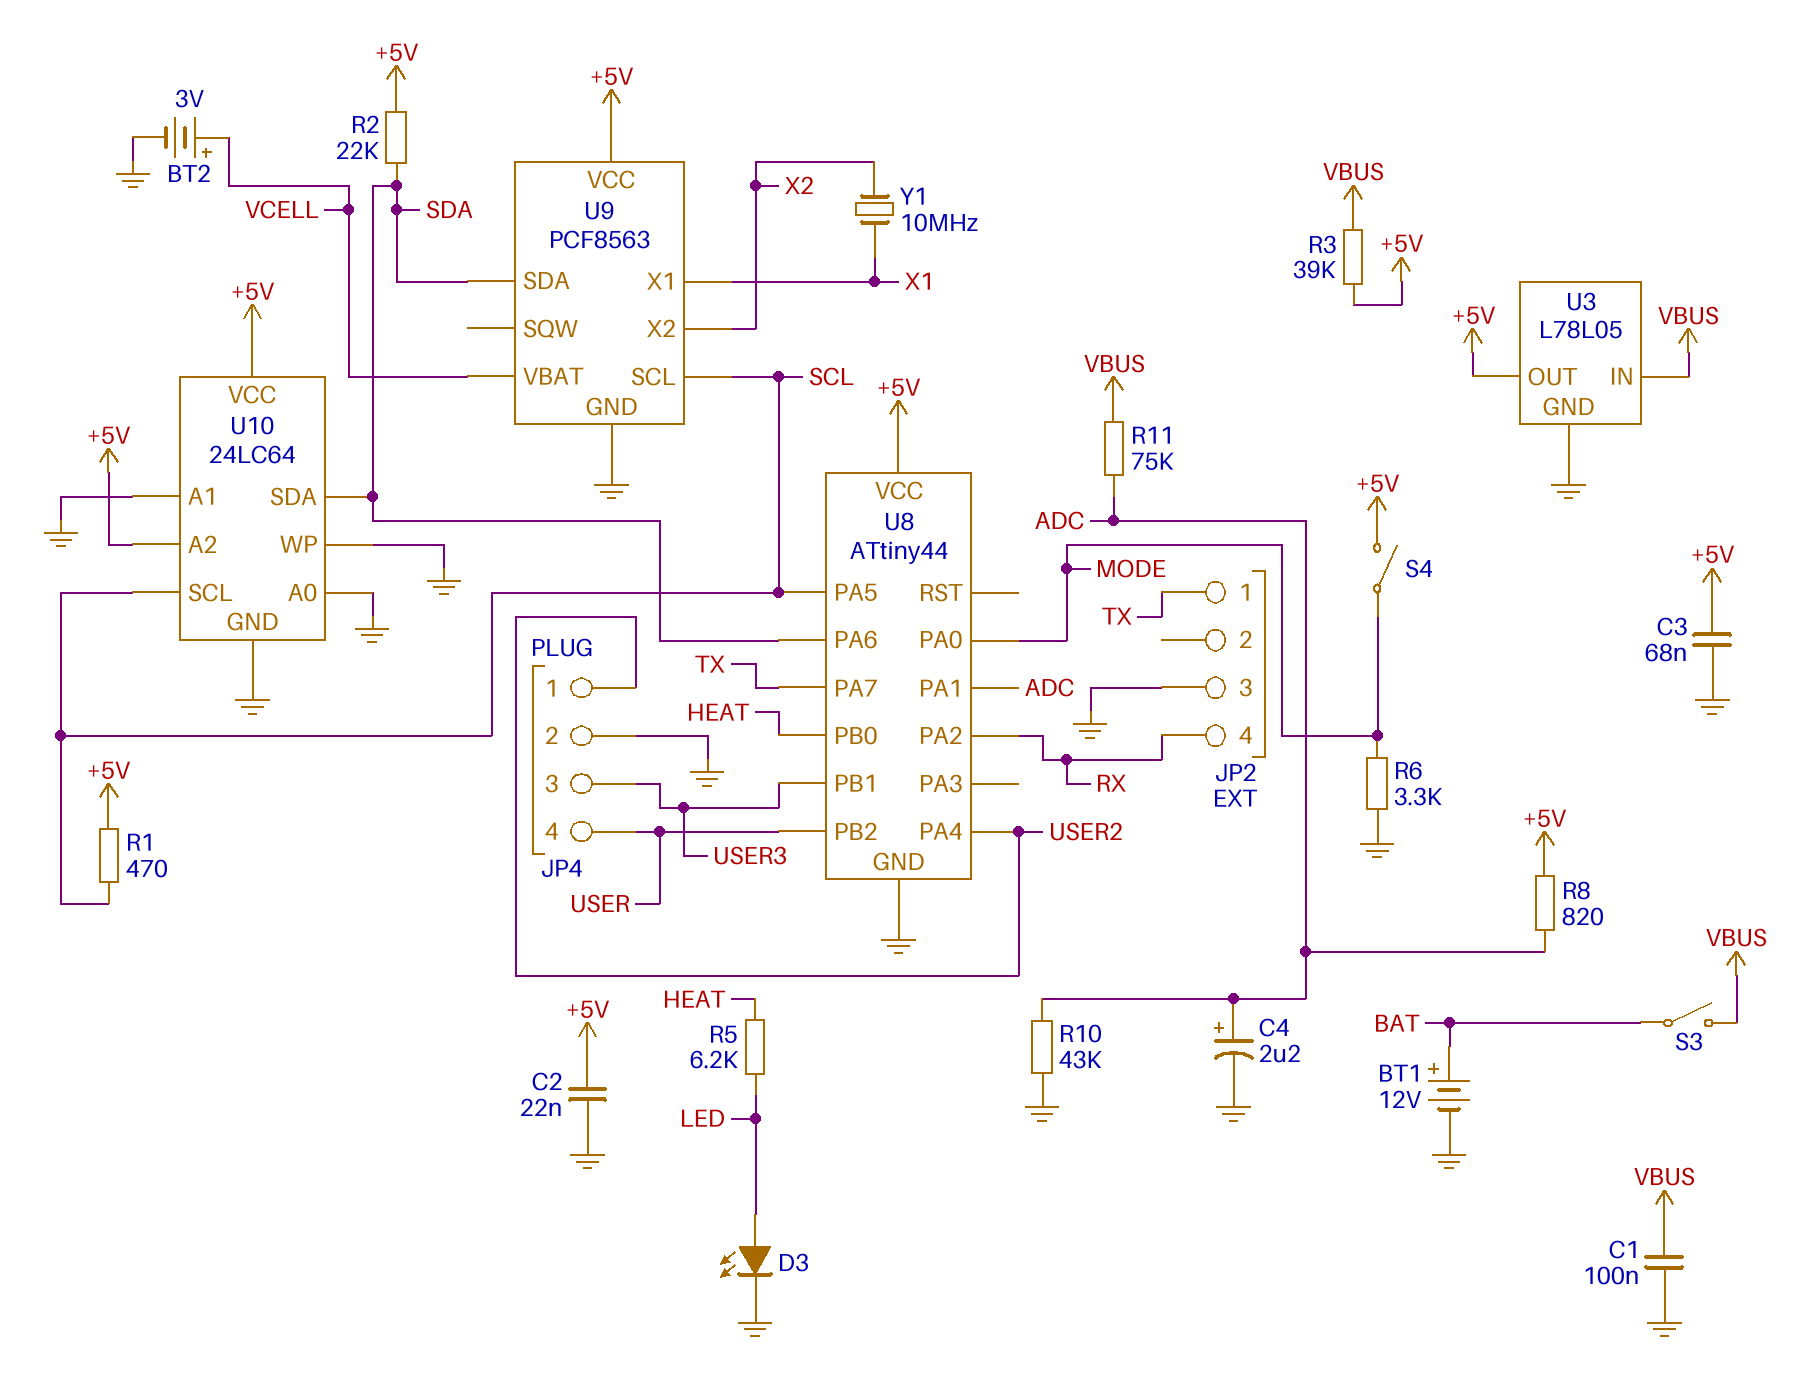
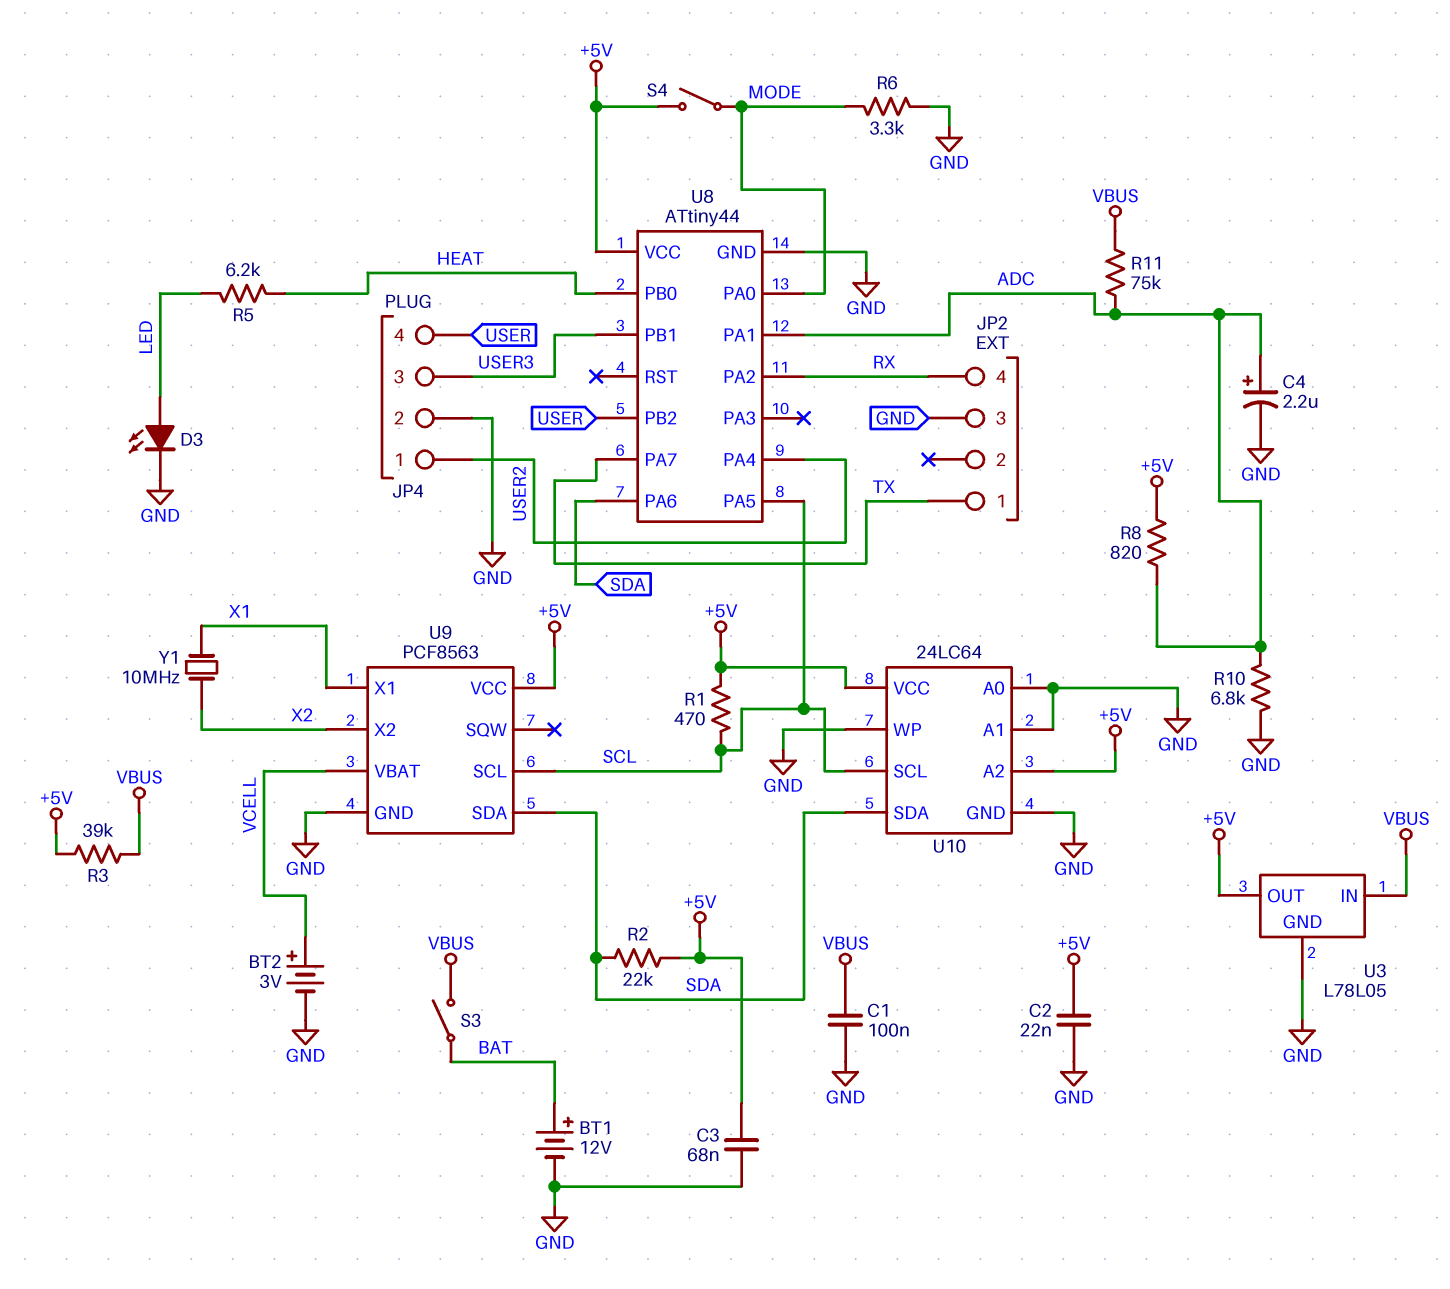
R10: 43k (ADC, GND) -> 6.8k (ADC, GND)

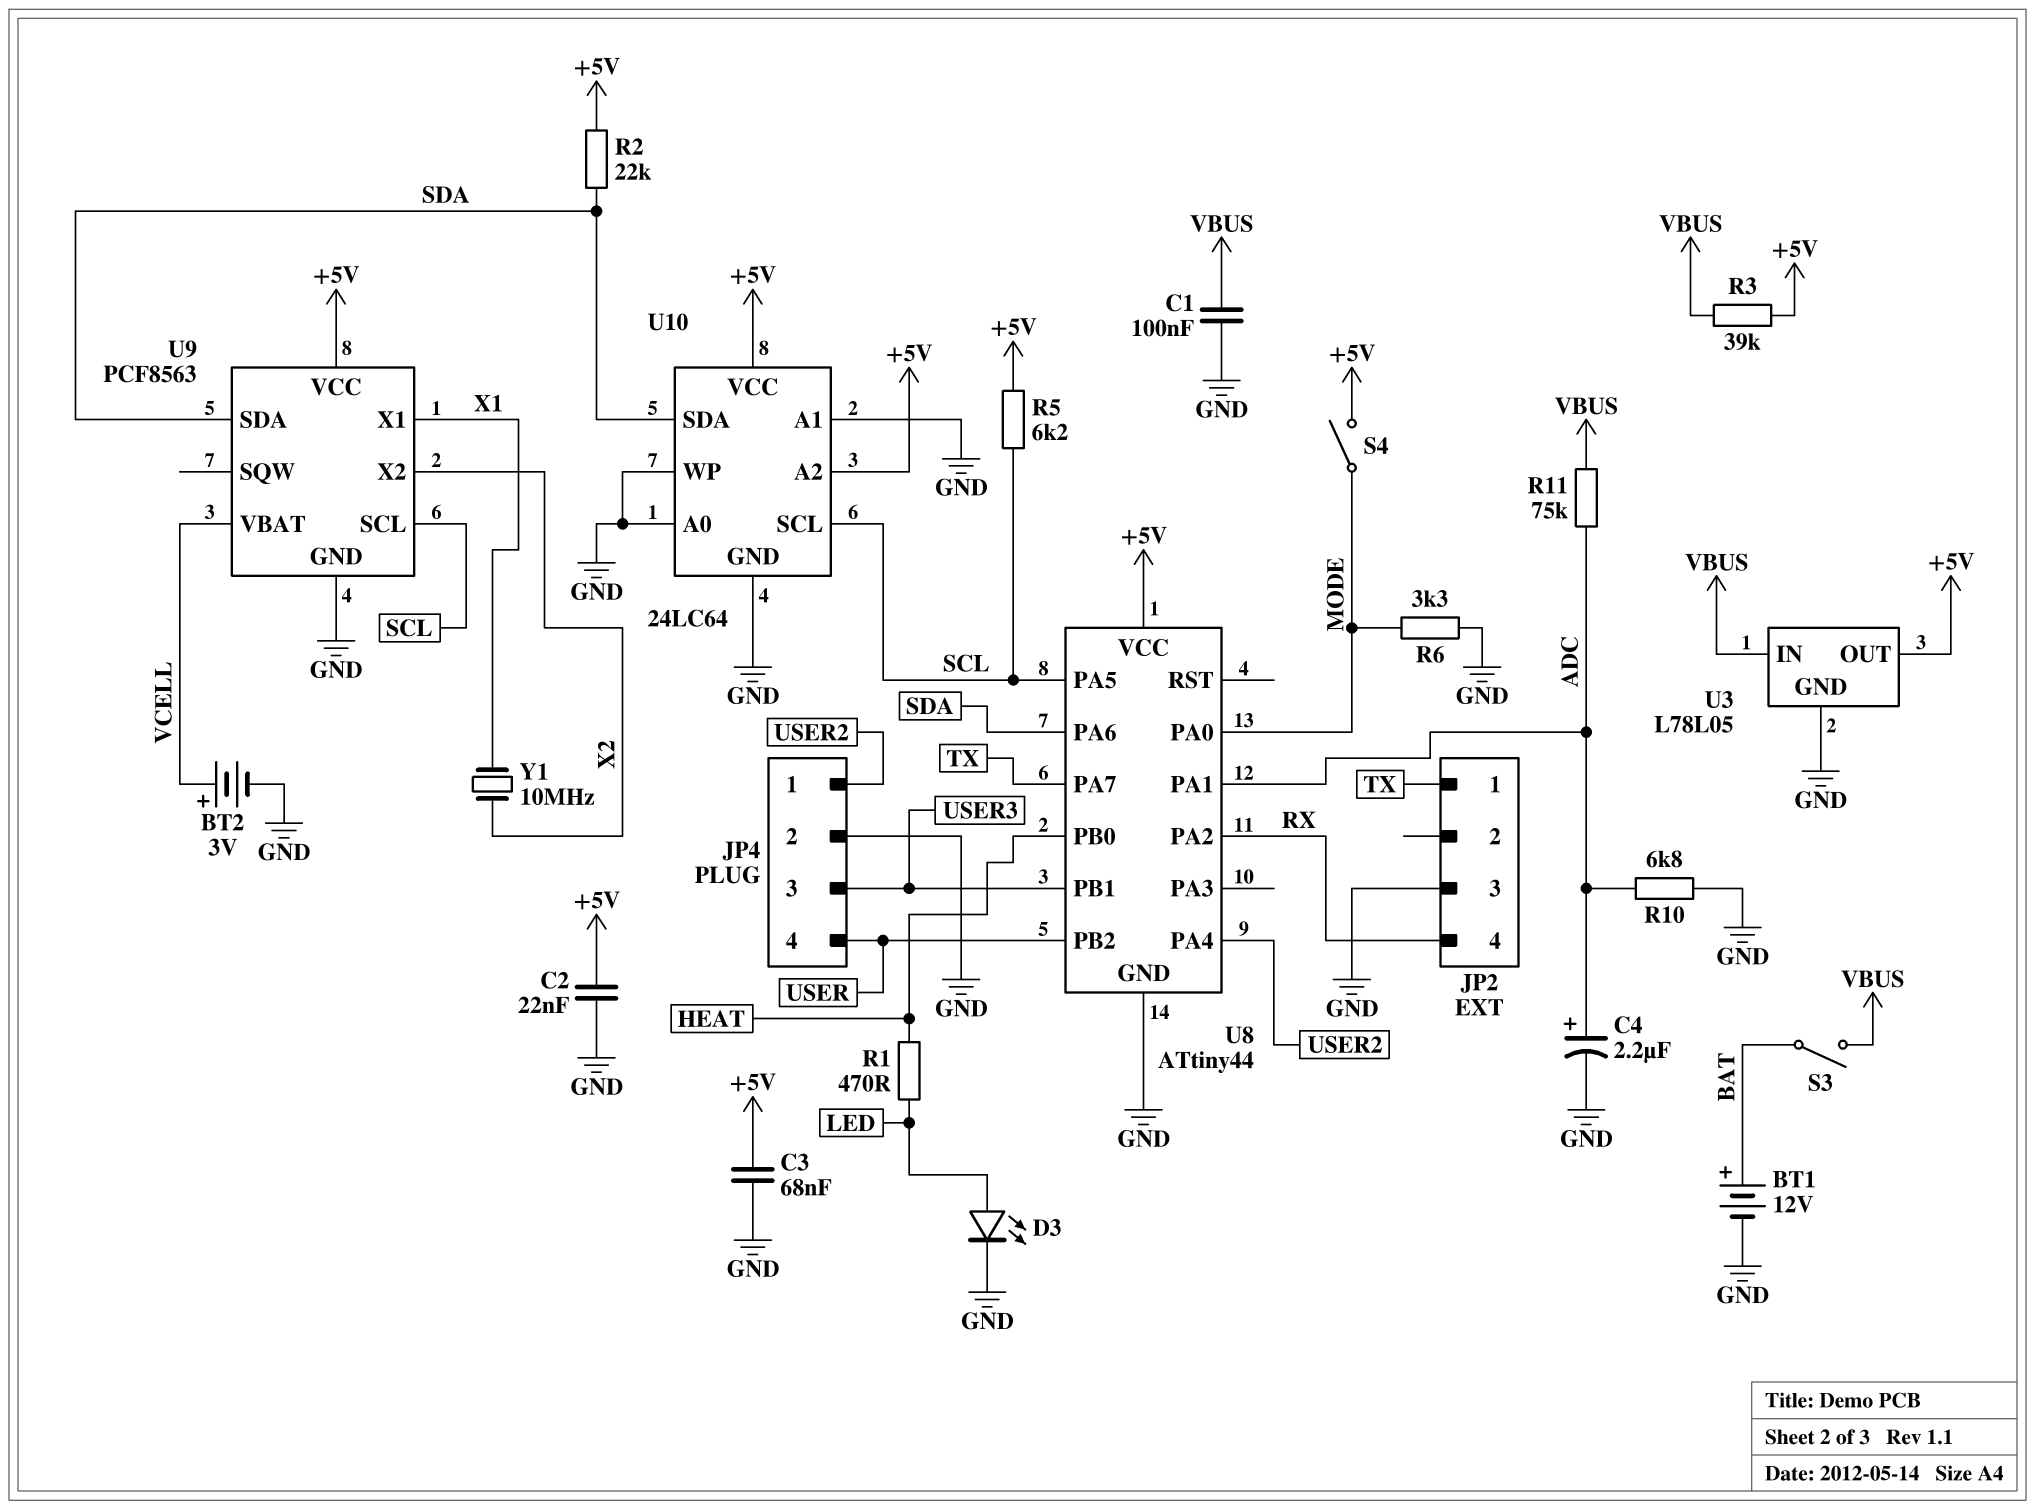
R1: 470 (+5V, SCL) -> 470 (HEAT, LED)
R5: 6.2k (HEAT, LED) -> 6.2k (+5V, SCL)
R8: 820 (+5V, ADC) -> none

